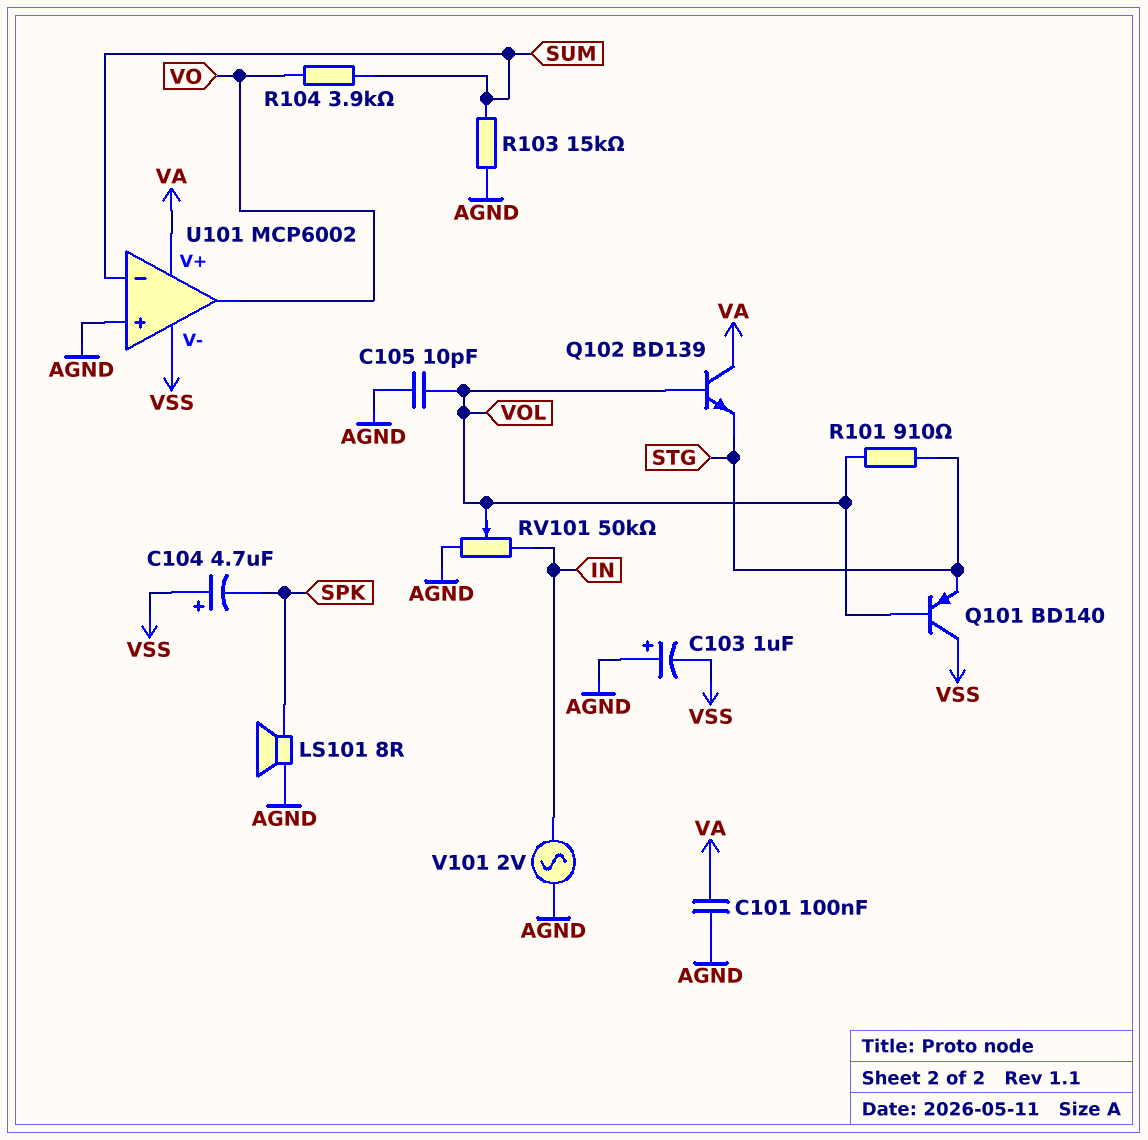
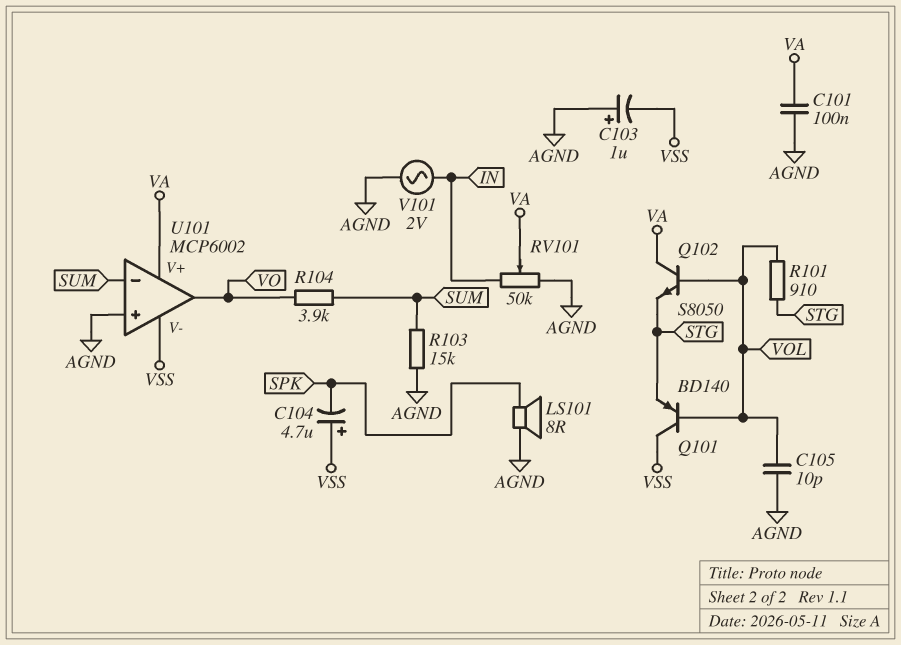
Q102: NPN BD139 (B VOL, C VA, E STG) -> NPN S8050 (B VOL, C VA, E STG)
RV101: 50k (AGND, IN, wiper VOL) -> 50k (AGND, IN, wiper VA)

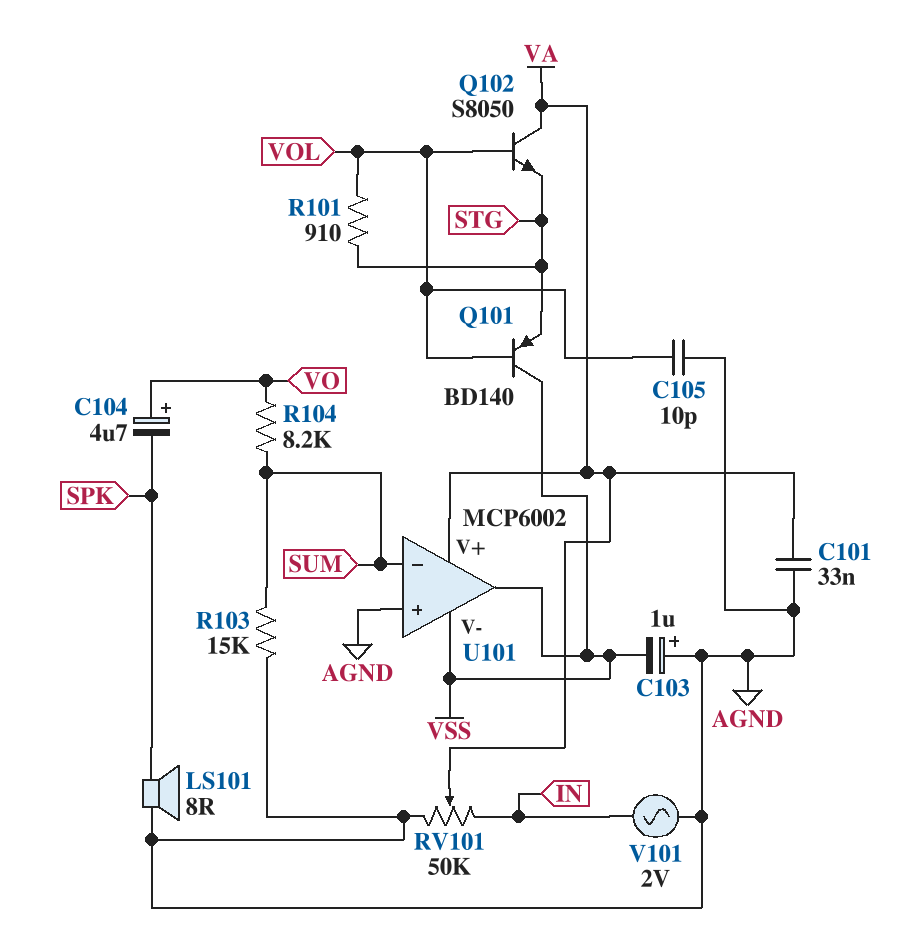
C101: 100nF (AGND, VA) -> 33nF (AGND, VA)
C104: 4.7uF (plus VSS, minus SPK) -> 4.7uF (plus VO, minus SPK)
R104: 3.9k (SUM, VO) -> 8.2k (SUM, VO)
U101 pin out: VO -> VSS

